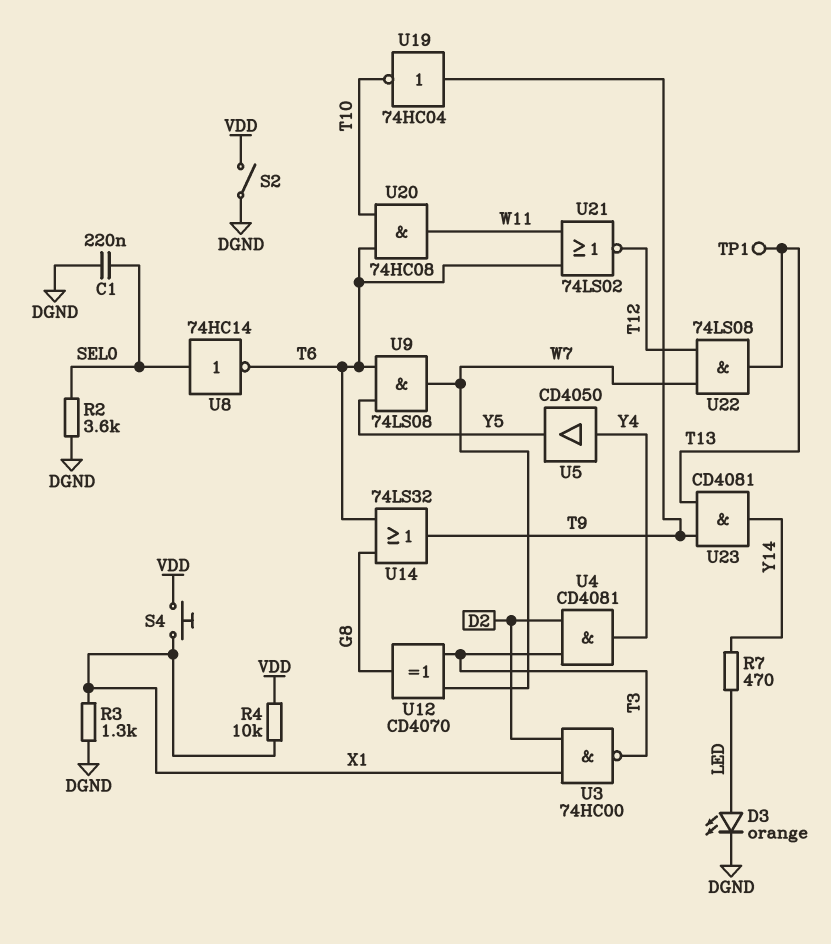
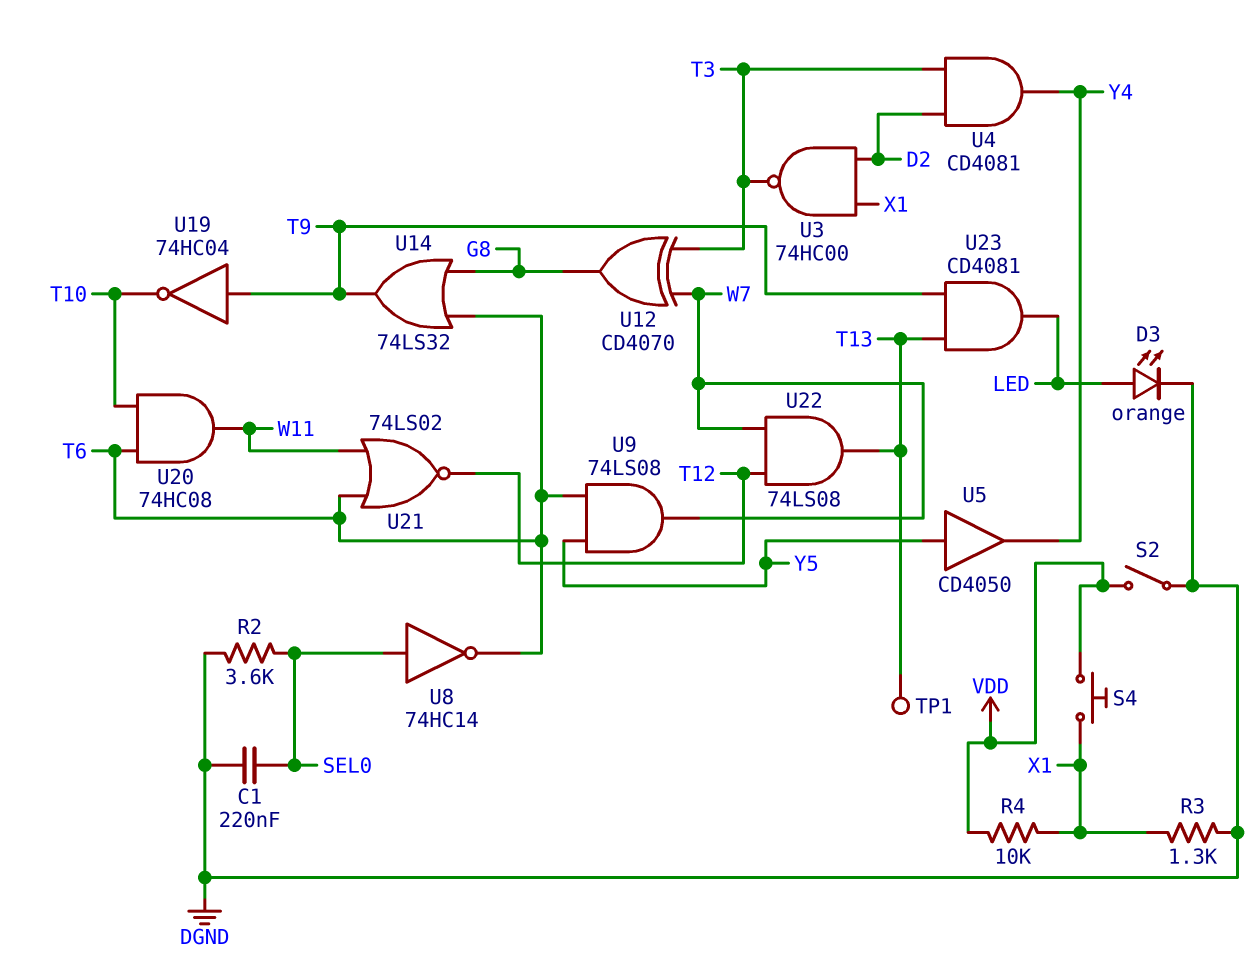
R7: 470 (LED, Y14) -> none
U5: buffer CD4050 (in Y4, out Y5) -> buffer CD4050 (in Y5, out Y4)
U23: AND CD4081 (in T9, in T13, out Y14) -> AND CD4081 (in T9, in T13, out LED)

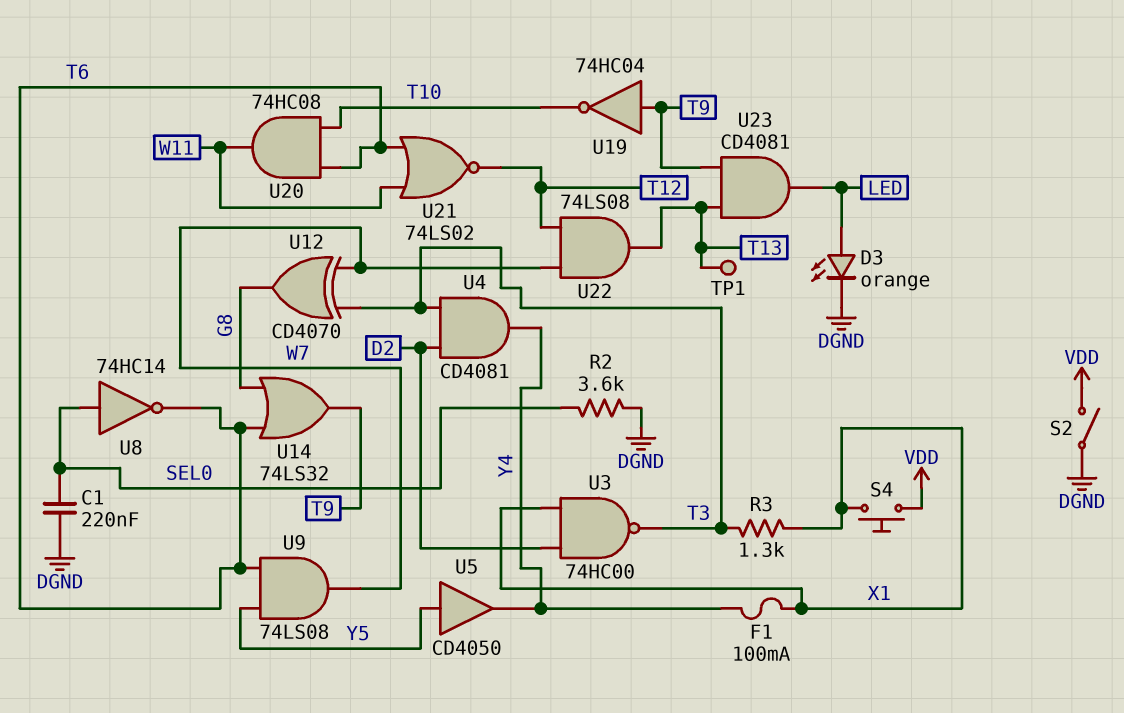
F1: none -> 100mA (X1, Y4)
R3: 1.3k (DGND, X1) -> 1.3k (T3, X1)
R4: 10k (VDD, X1) -> none

